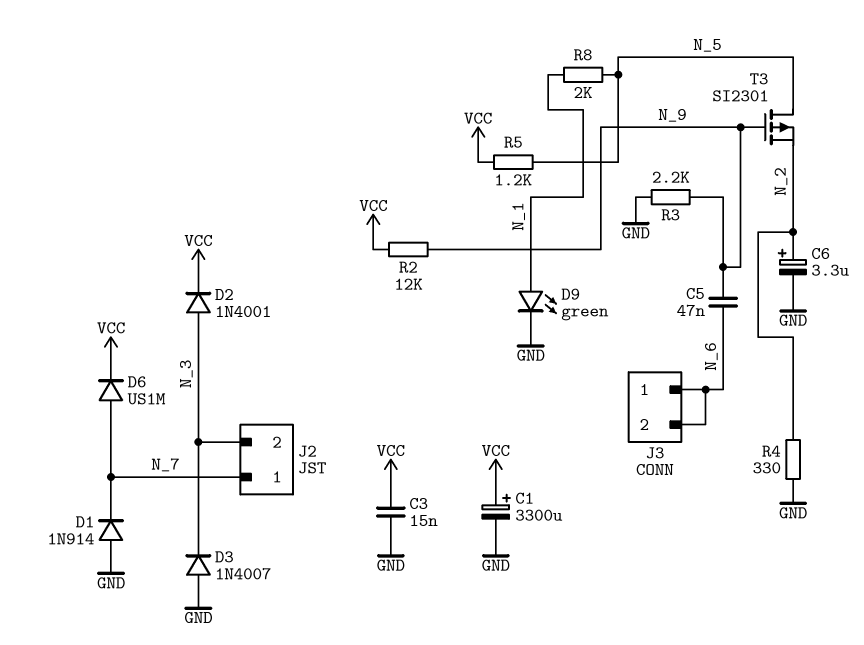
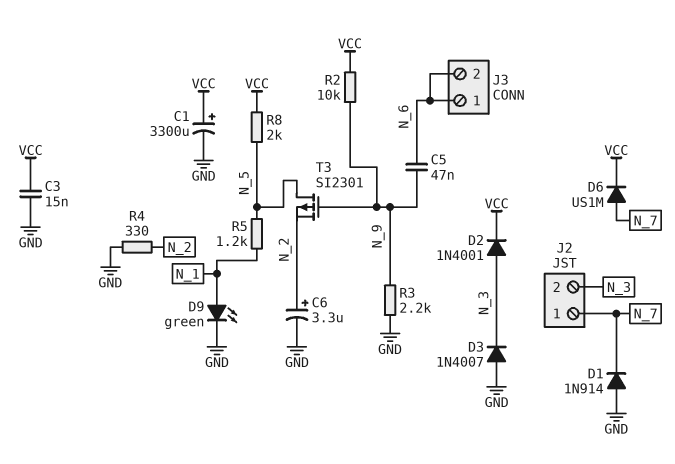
R2: 12k (N_9, VCC) -> 10k (N_9, VCC)
R5: 1.2k (N_5, VCC) -> 1.2k (N_1, N_5)
R8: 2k (N_1, N_5) -> 2k (N_5, VCC)

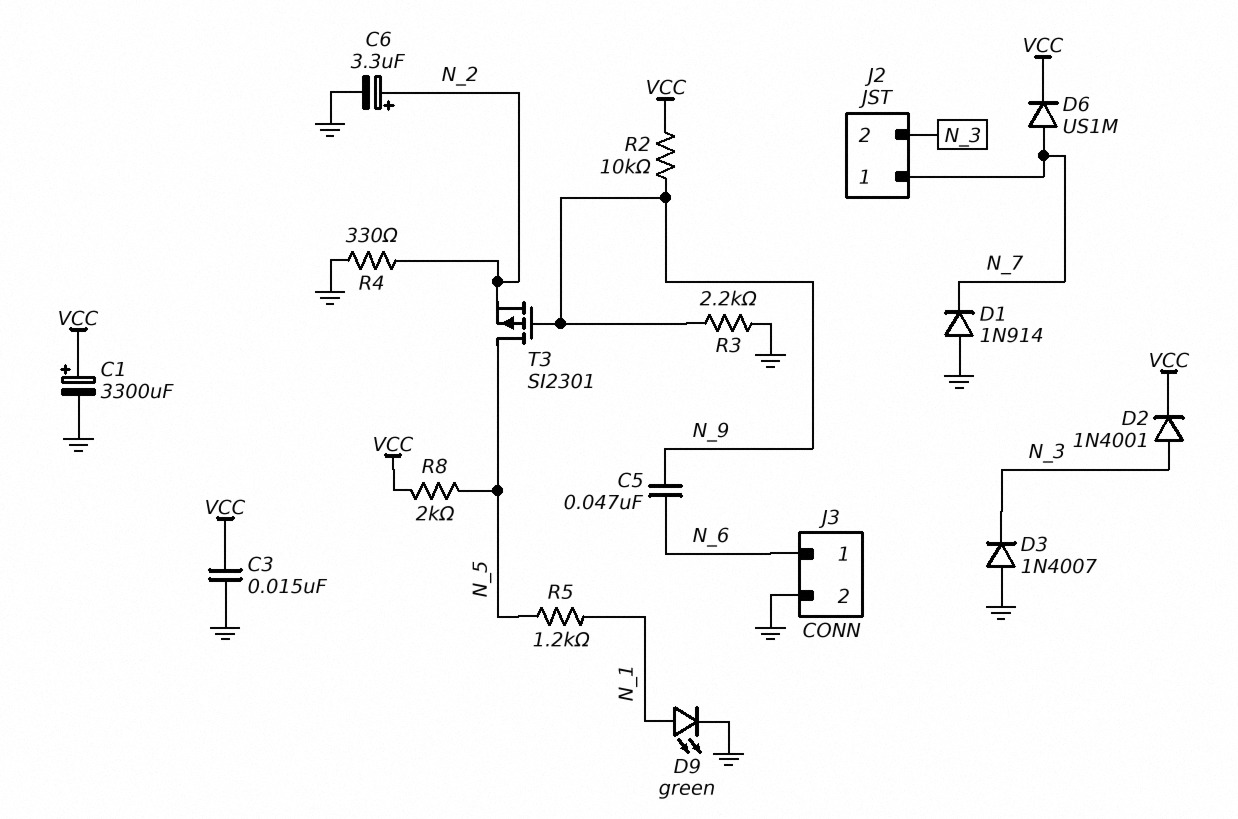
J3 pin 2: N_6 -> GND

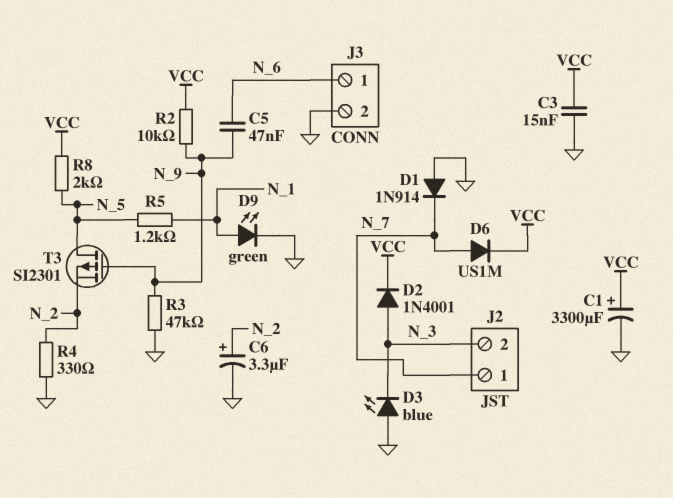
D3: diode 1N4007 (A GND, K N_3) -> LED blue (A GND, K N_3)
R3: 2.2k (GND, N_9) -> 47k (GND, N_9)

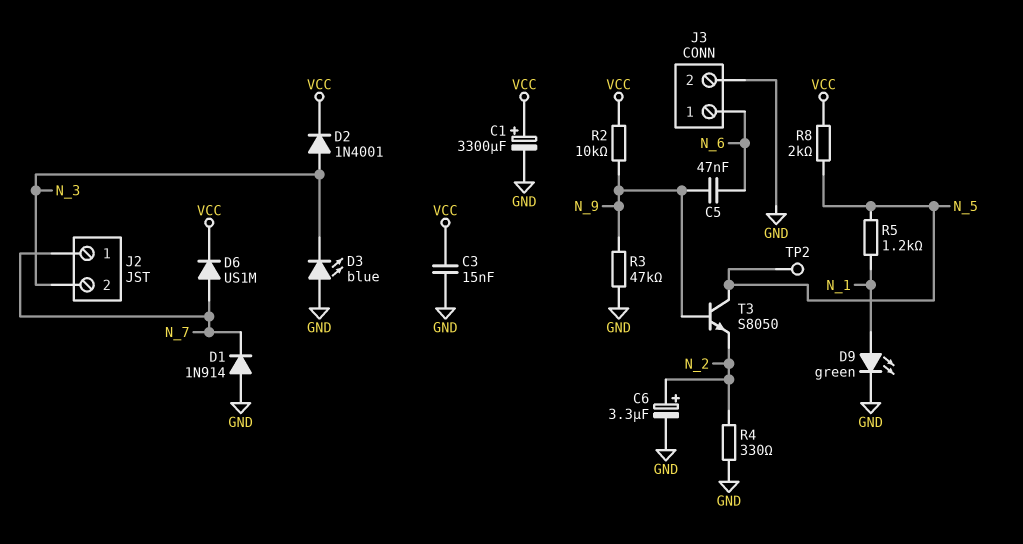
T3: PMOS SI2301 (G N_9, D N_5, S N_2) -> NPN S8050 (B N_9, C N_5, E N_2)
TP2: none -> test point (N_5)

